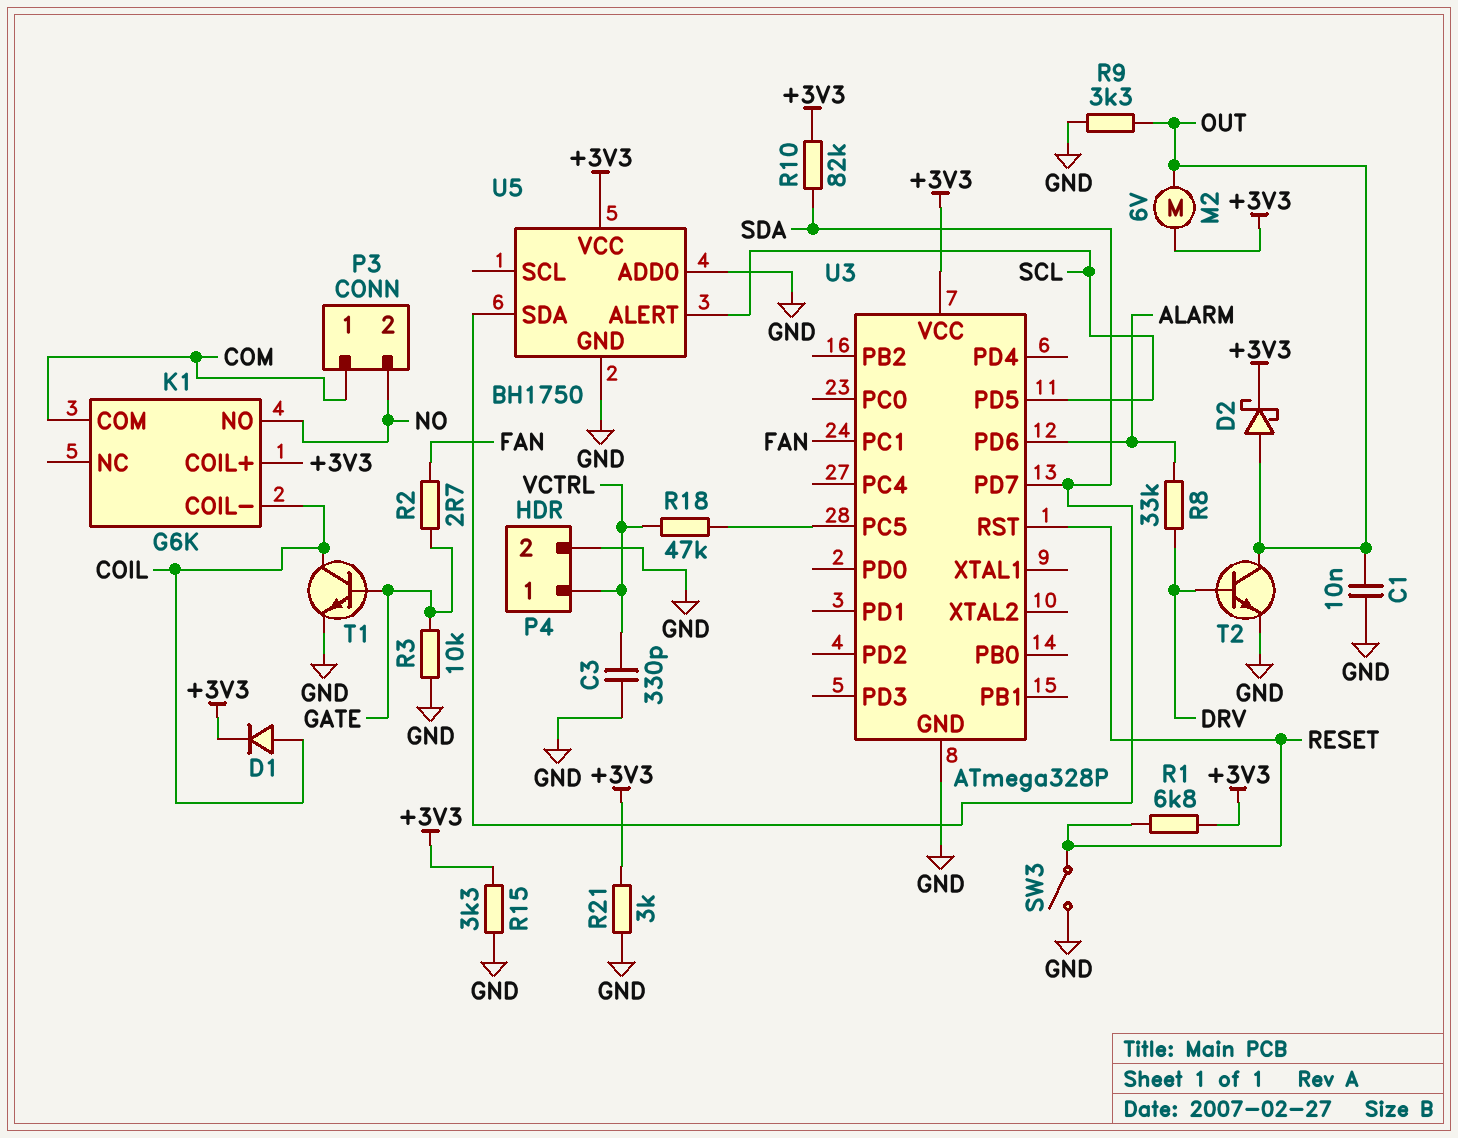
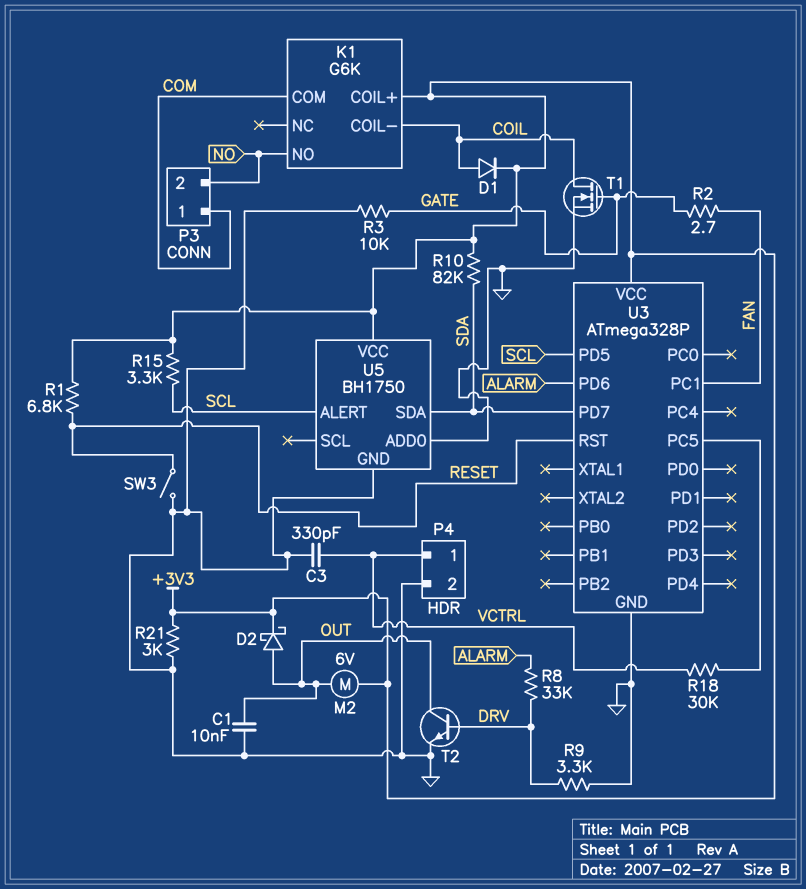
R9: 3.3k (GND, OUT) -> 3.3k (DRV, GND)
R15: 3.3k (+3V3, GND) -> 3.3k (+3V3, SCL)
R18: 47k (U3/PC5, VCTRL) -> 30k (U3/PC5, VCTRL)
T1: NPN (B GATE, C COIL, E GND) -> NMOS (G GATE, D COIL, S GND)

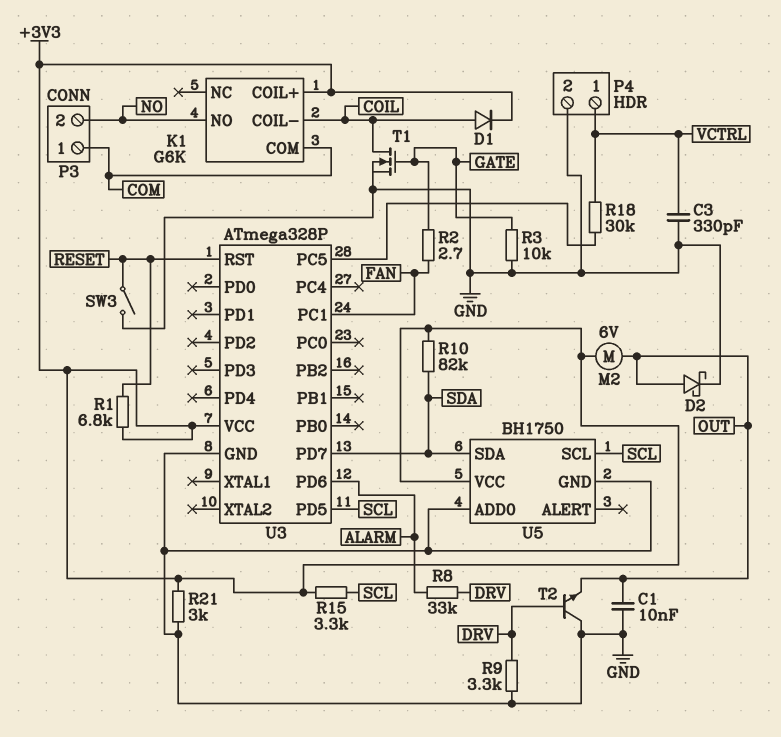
D2: schottky (A OUT, K +3V3) -> schottky (A OUT, K GND)
T2: NPN (B DRV, C OUT, E GND) -> NPN (B DRV, C GND, E OUT)
U5 pin ALERT: SCL -> none
U5 pin SCL: none -> SCL

